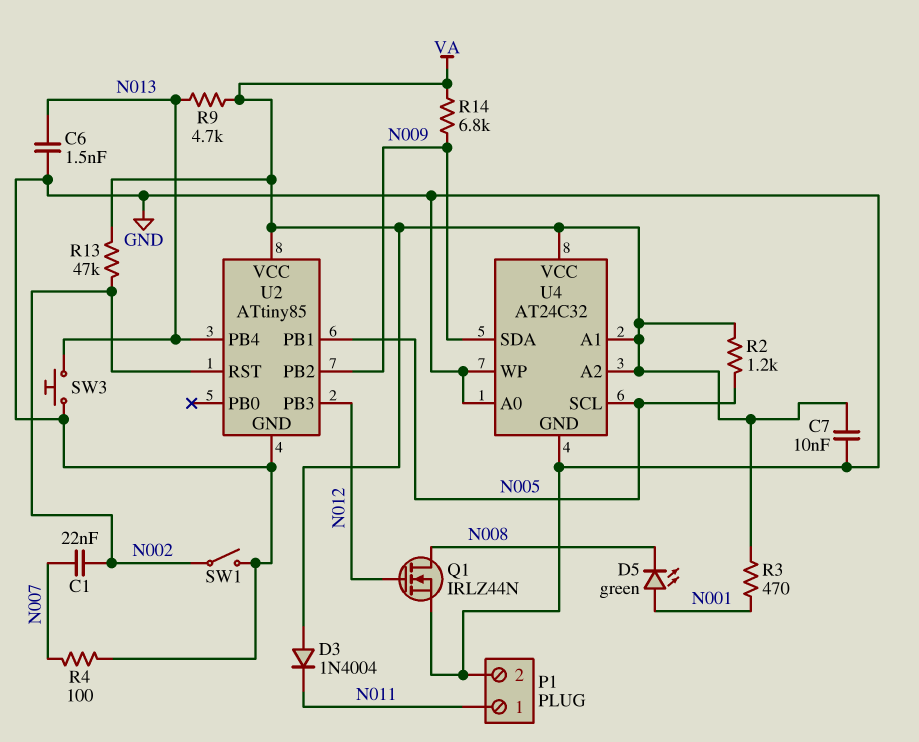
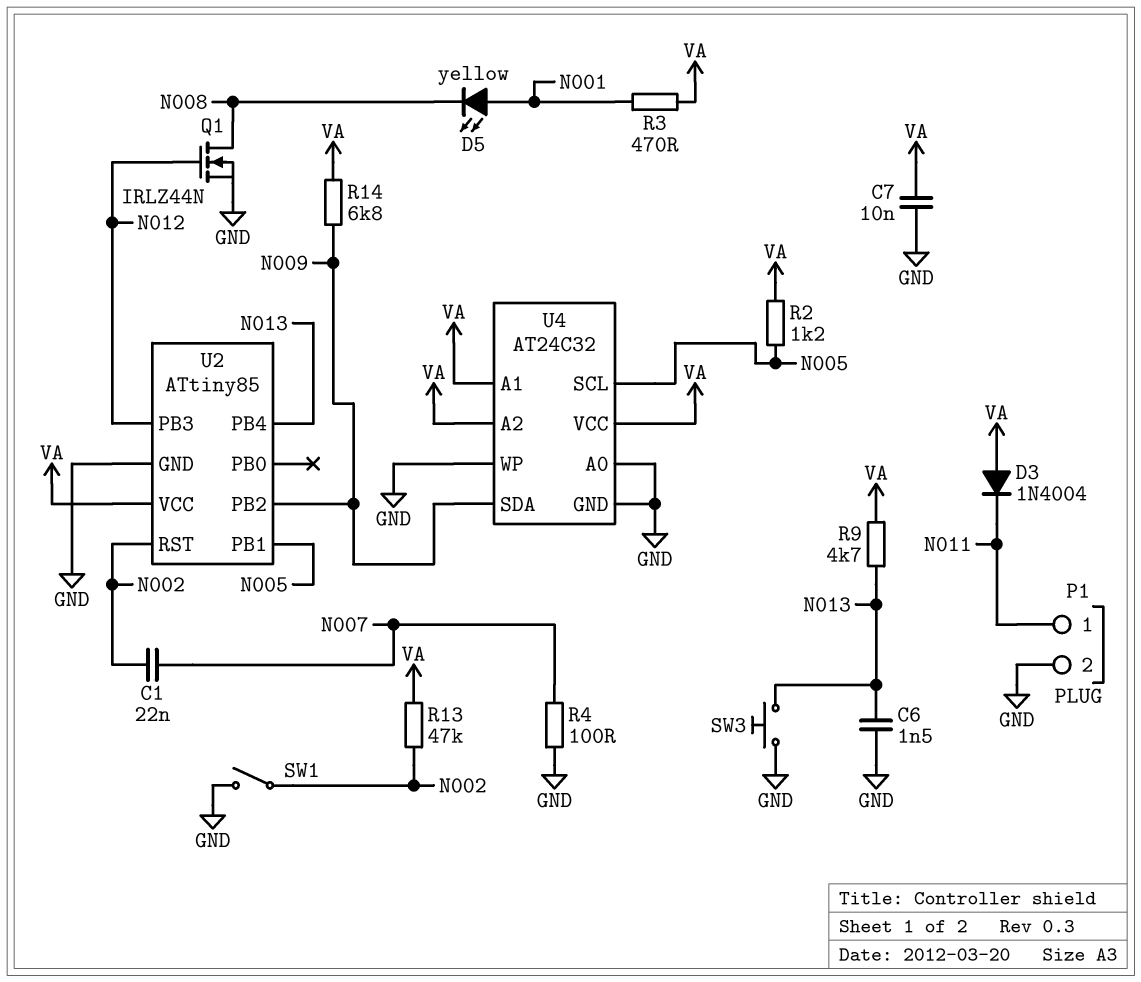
D5: LED green (A N001, K N008) -> LED yellow (A N001, K N008)

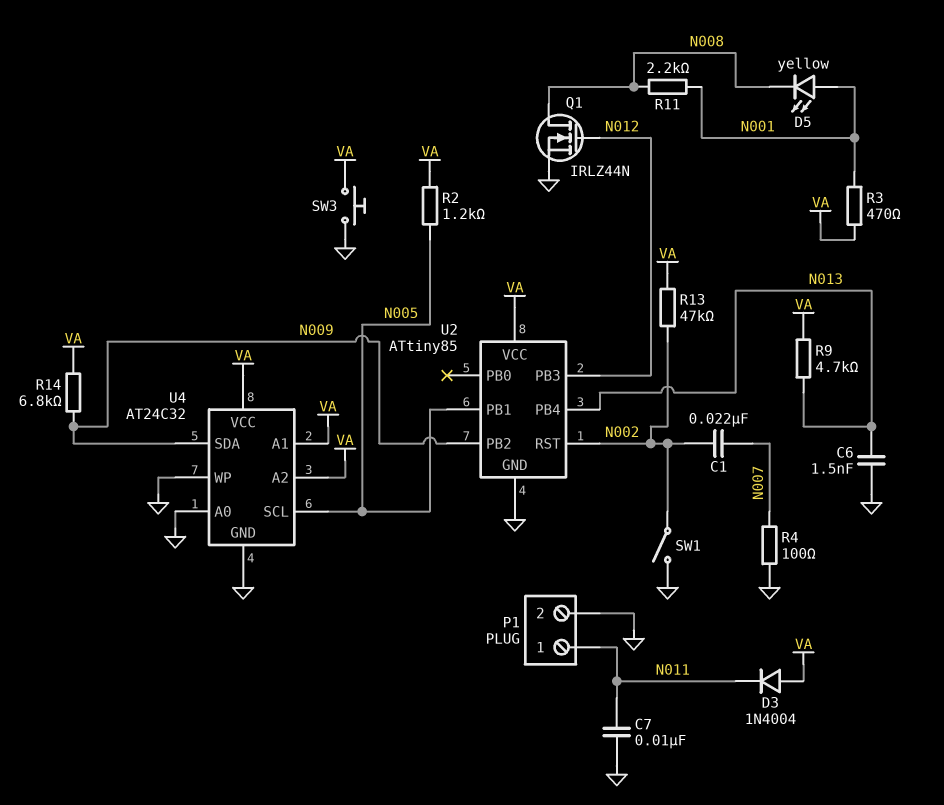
C7: 10nF (GND, VA) -> 10nF (GND, N011)
R11: none -> 2.2k (N001, N008)
SW3: button (GND, N013) -> button (GND, VA)

